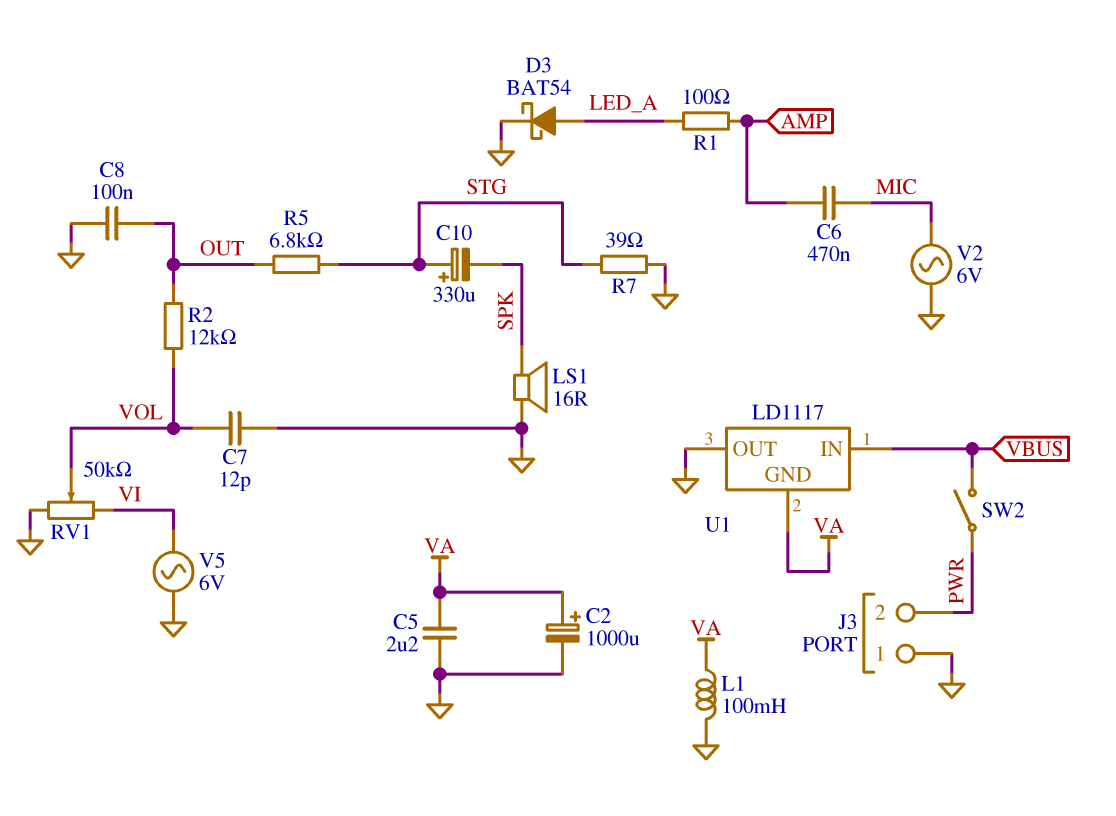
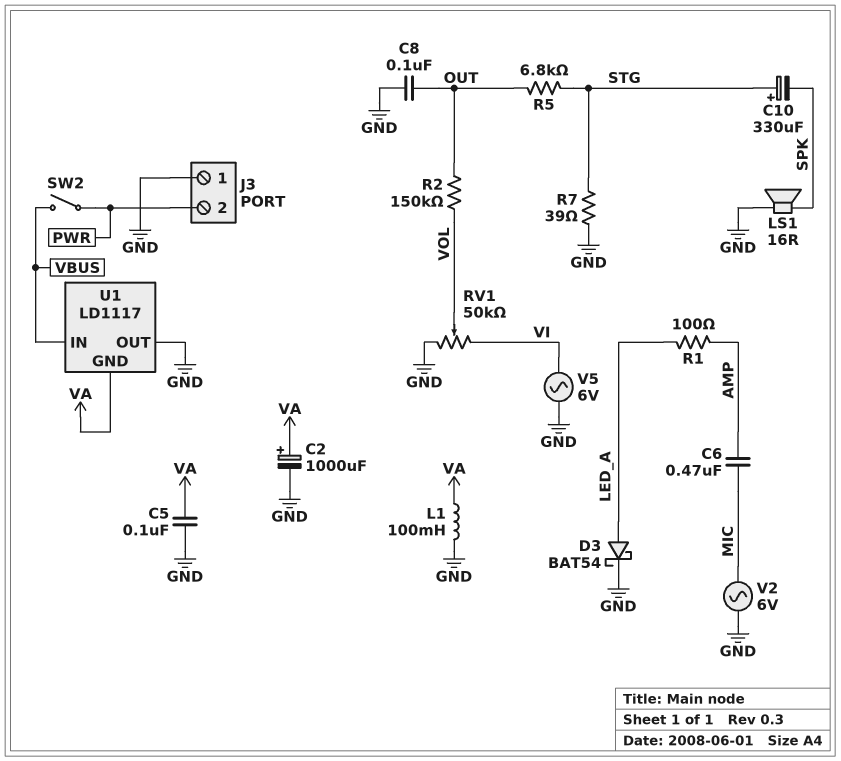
C5: 2.2uF (GND, VA) -> 100nF (GND, VA)
C7: 12pF (GND, VOL) -> none
R2: 12k (OUT, VOL) -> 150k (OUT, VOL)

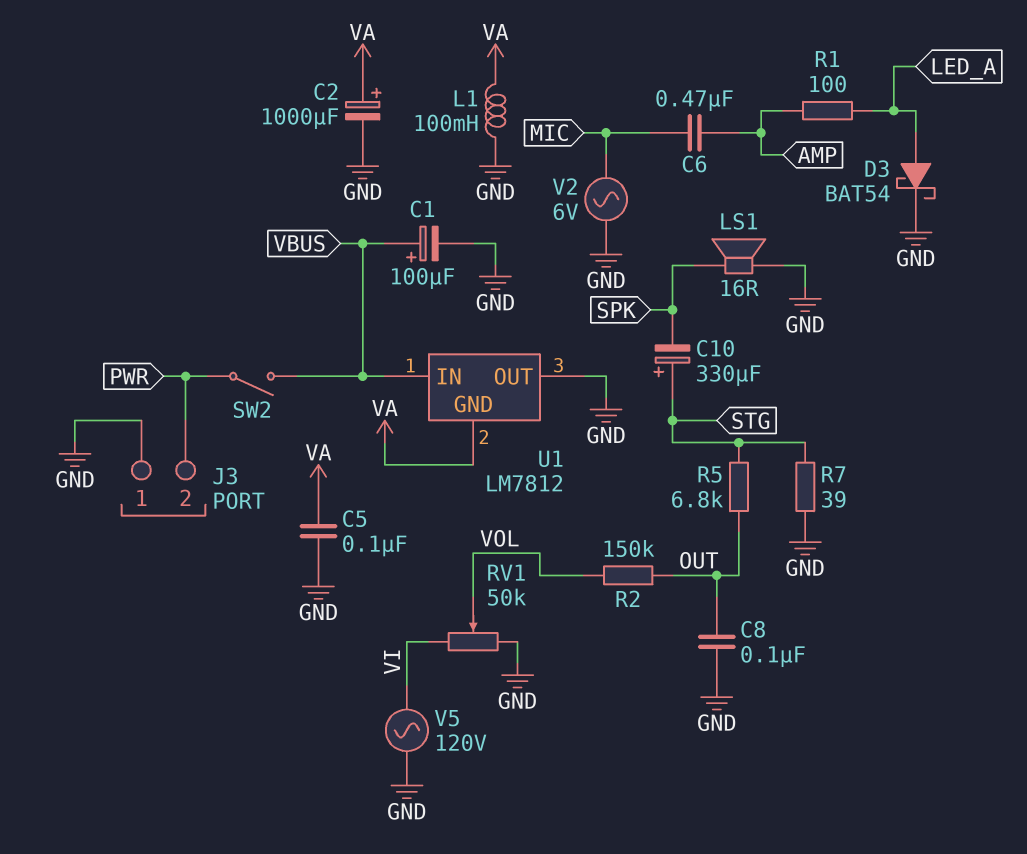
C1: none -> 100uF (plus VBUS, minus GND)
U1: LD1117 -> LM7812
V5: AC 6V (GND, VI) -> AC 120V (GND, VI)

